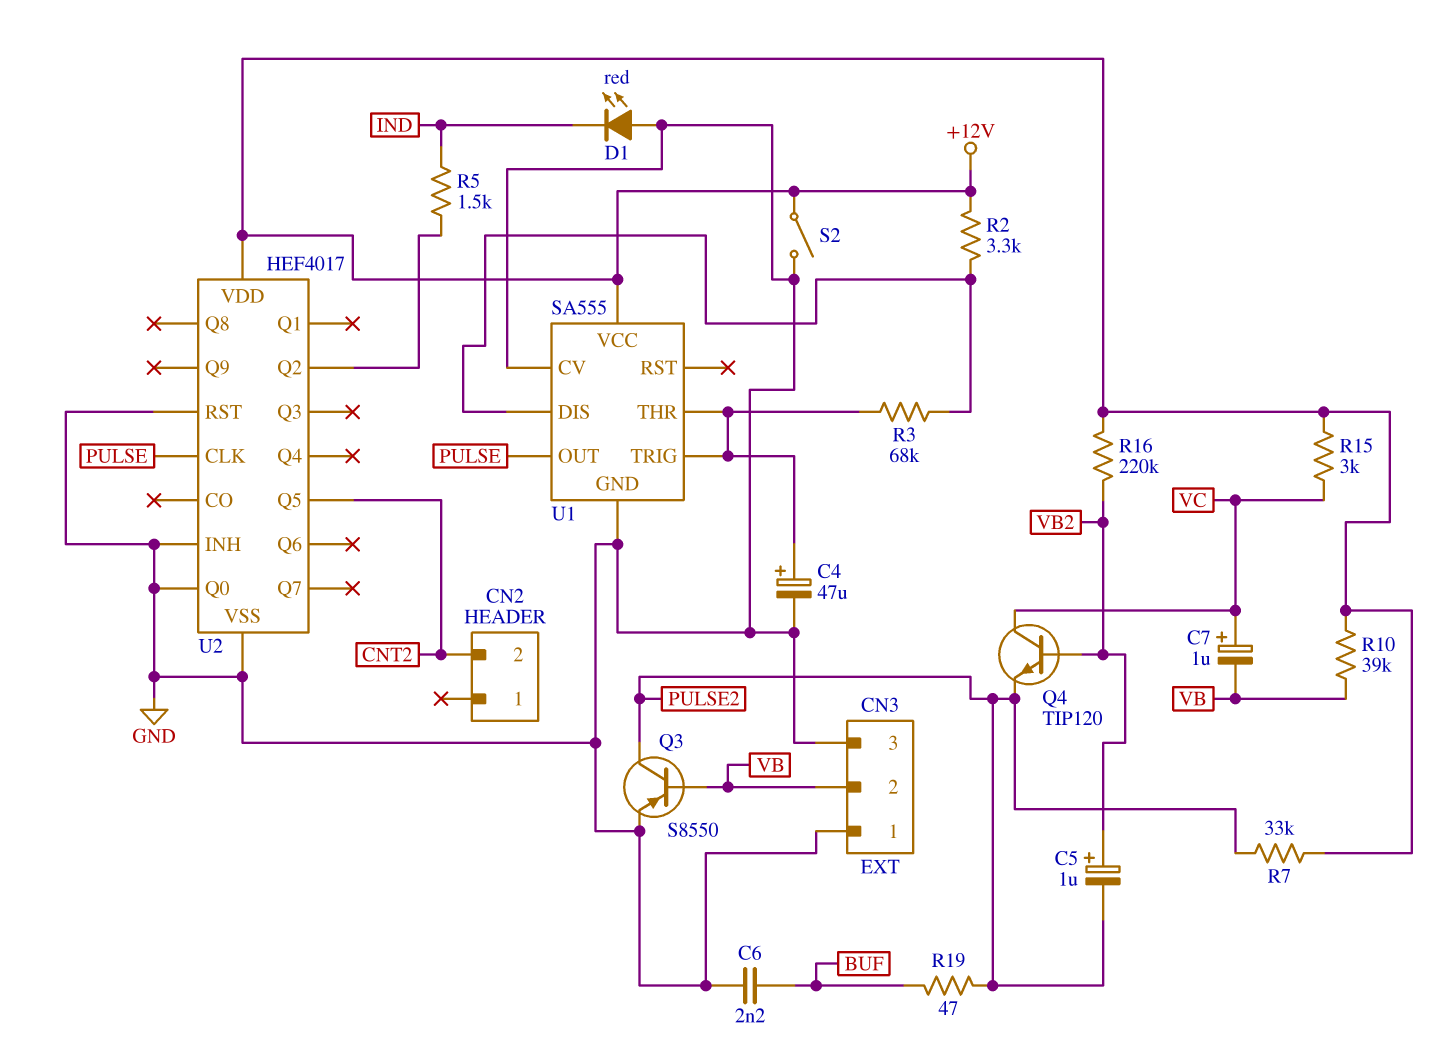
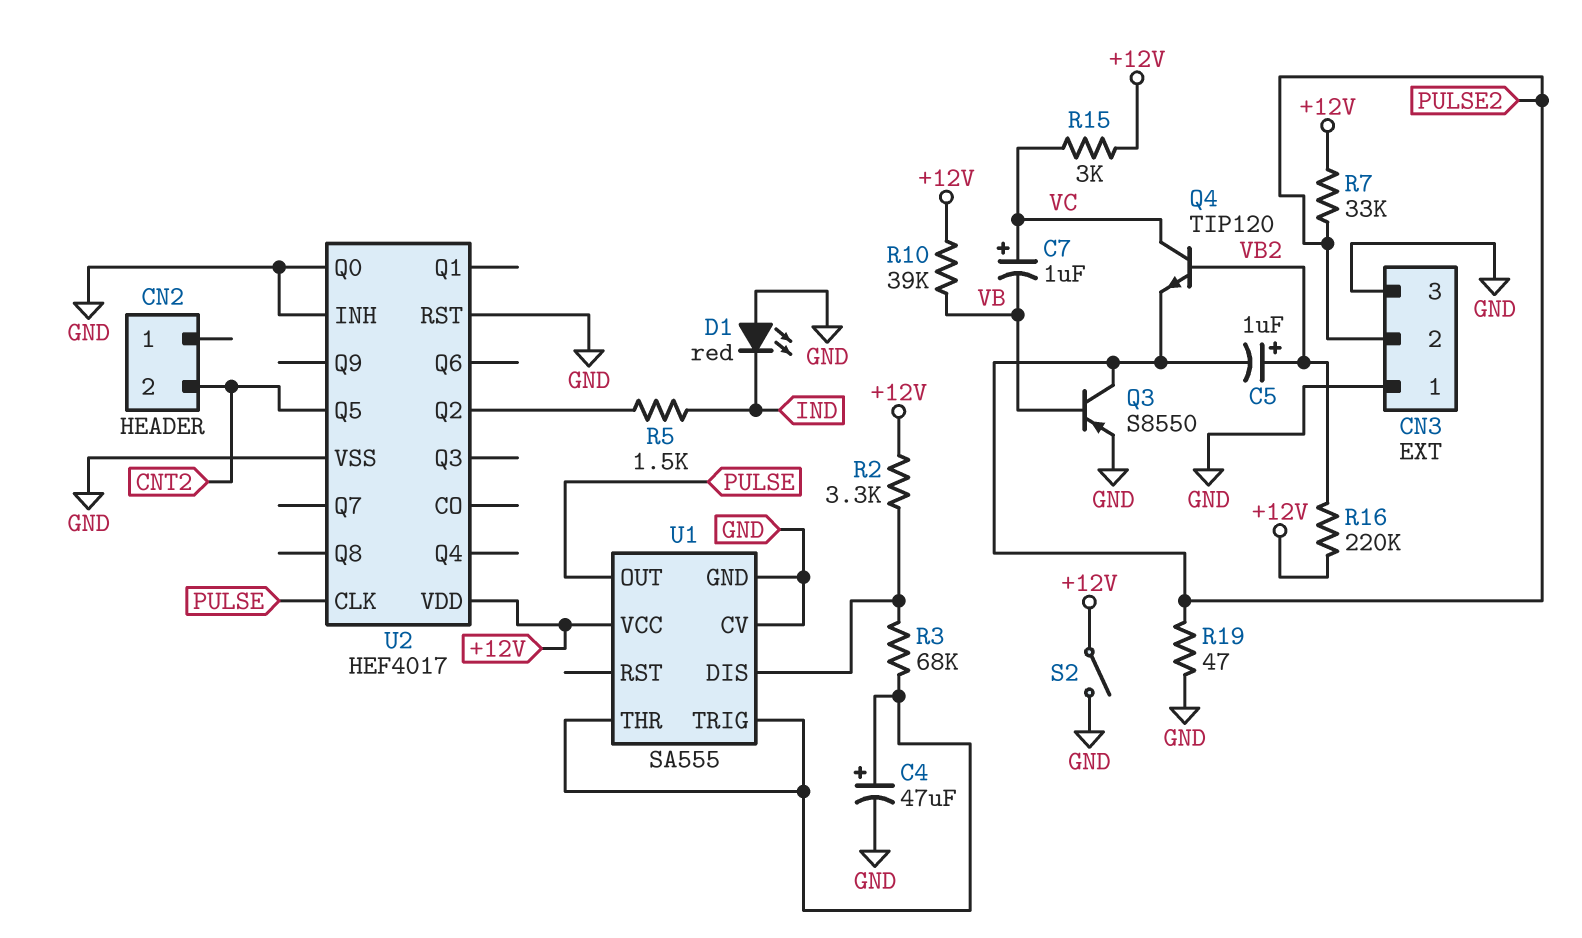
C6: 2.2nF (BUF, GND) -> none
CN3 pin 2: VB -> PULSE2
R19: 47 (BUF, PULSE2) -> 47 (GND, PULSE2)

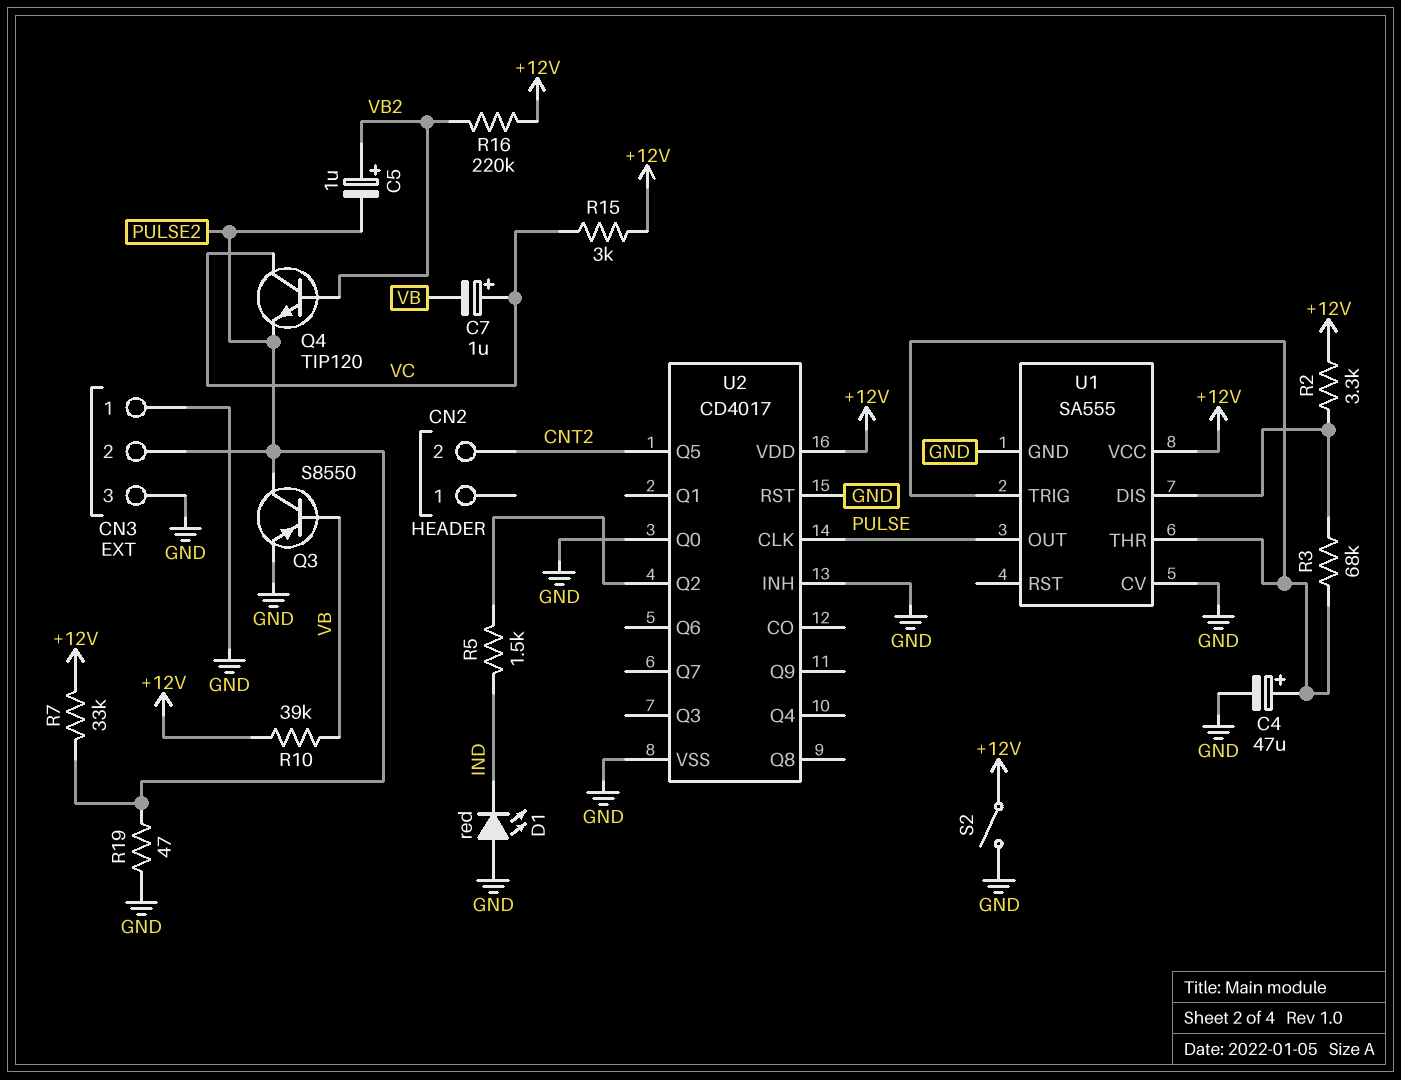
U2: HEF4017 -> CD4017

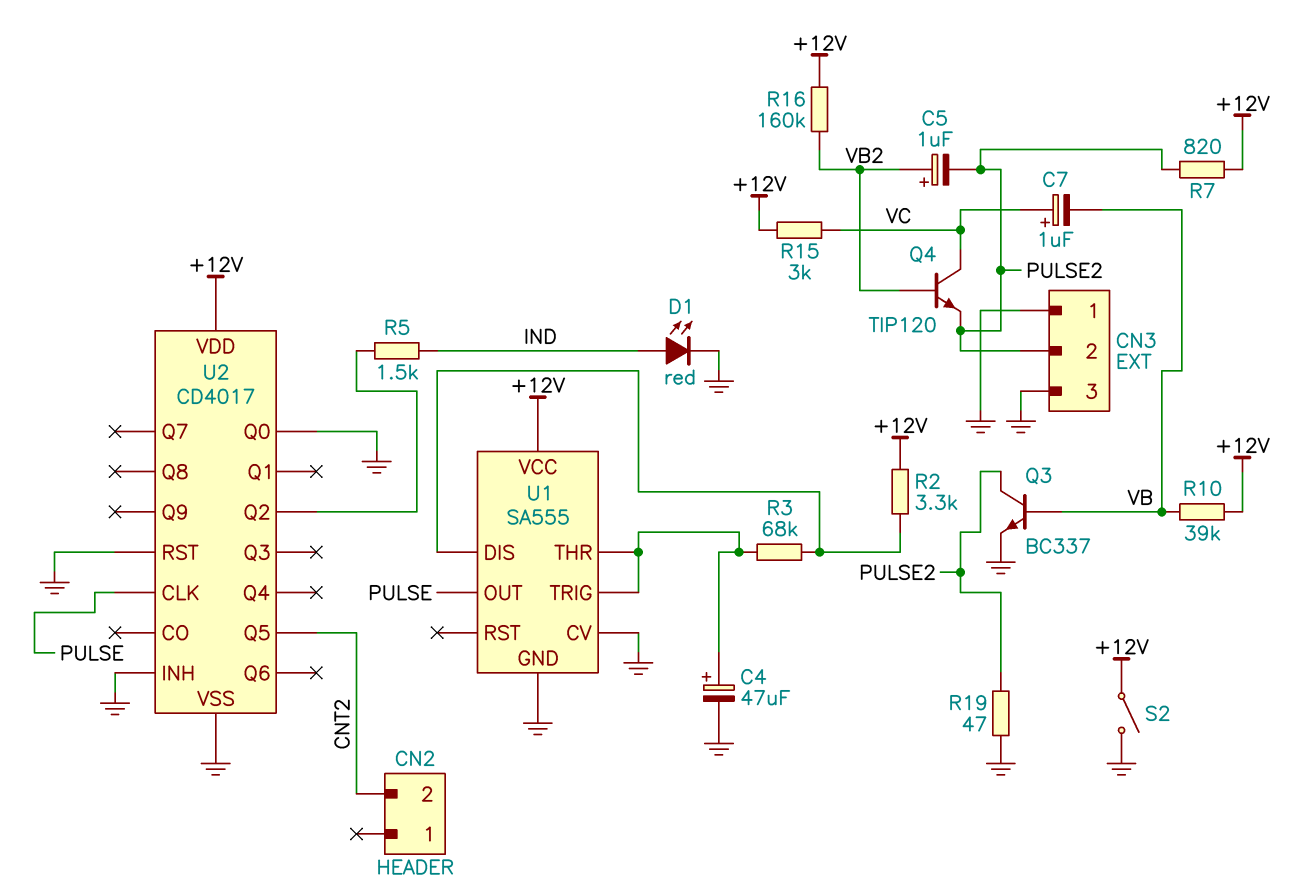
D1: LED red (A GND, K IND) -> LED red (A IND, K GND)
Q3: PNP S8550 (B VB, C PULSE2, E GND) -> NPN BC337 (B VB, C PULSE2, E GND)
R7: 33k (+12V, PULSE2) -> 820 (+12V, PULSE2)
R16: 220k (+12V, VB2) -> 160k (+12V, VB2)

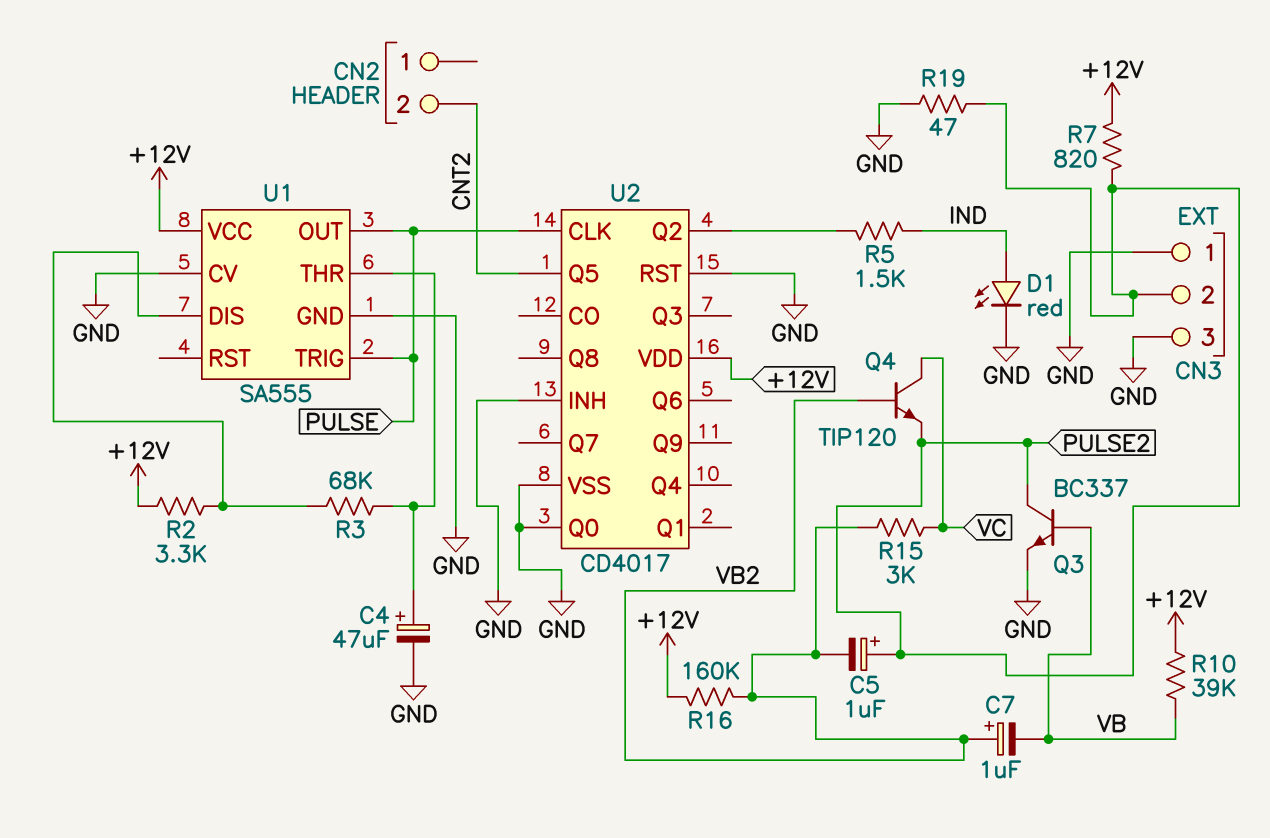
C5: 1uF (plus VB2, minus PULSE2) -> 1uF (plus PULSE2, minus VB2)
C7: 1uF (plus VC, minus VB) -> 1uF (plus VB2, minus VB)
R15: 3k (+12V, VC) -> 3k (VB2, VC)
S2: switch (+12V, GND) -> none
U1 pin TRIG: U1/THR -> PULSE

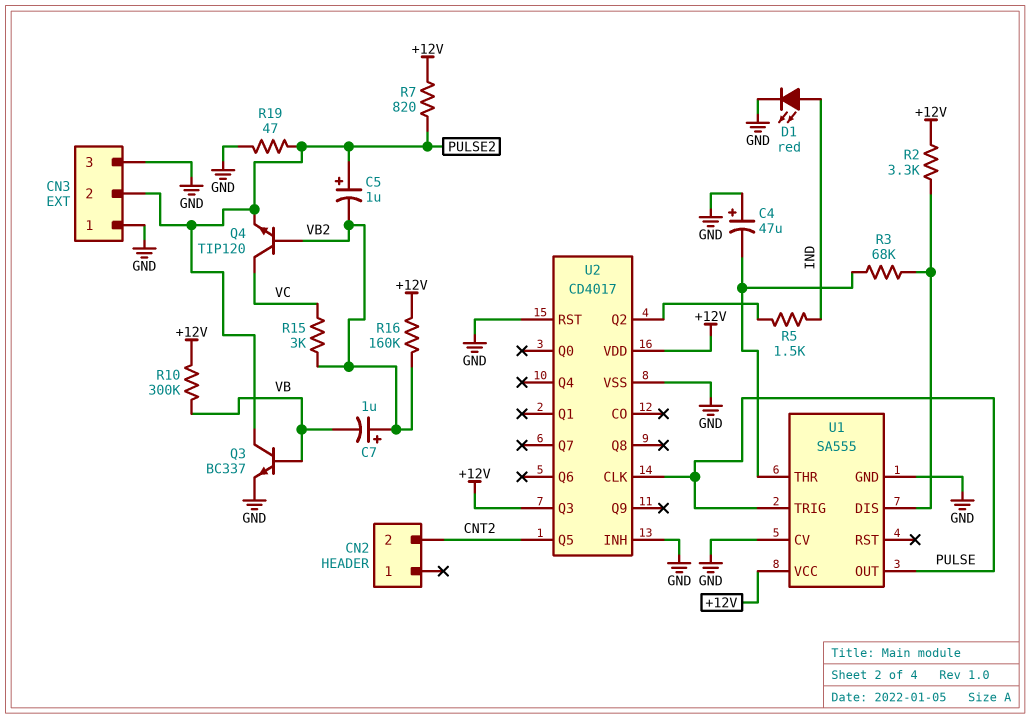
C4: 47uF (plus U1/THR, minus GND) -> 47uF (plus GND, minus U1/THR)
R10: 39k (+12V, VB) -> 300k (+12V, VB)
U2 pin Q0: GND -> none
U2 pin Q3: none -> +12V

